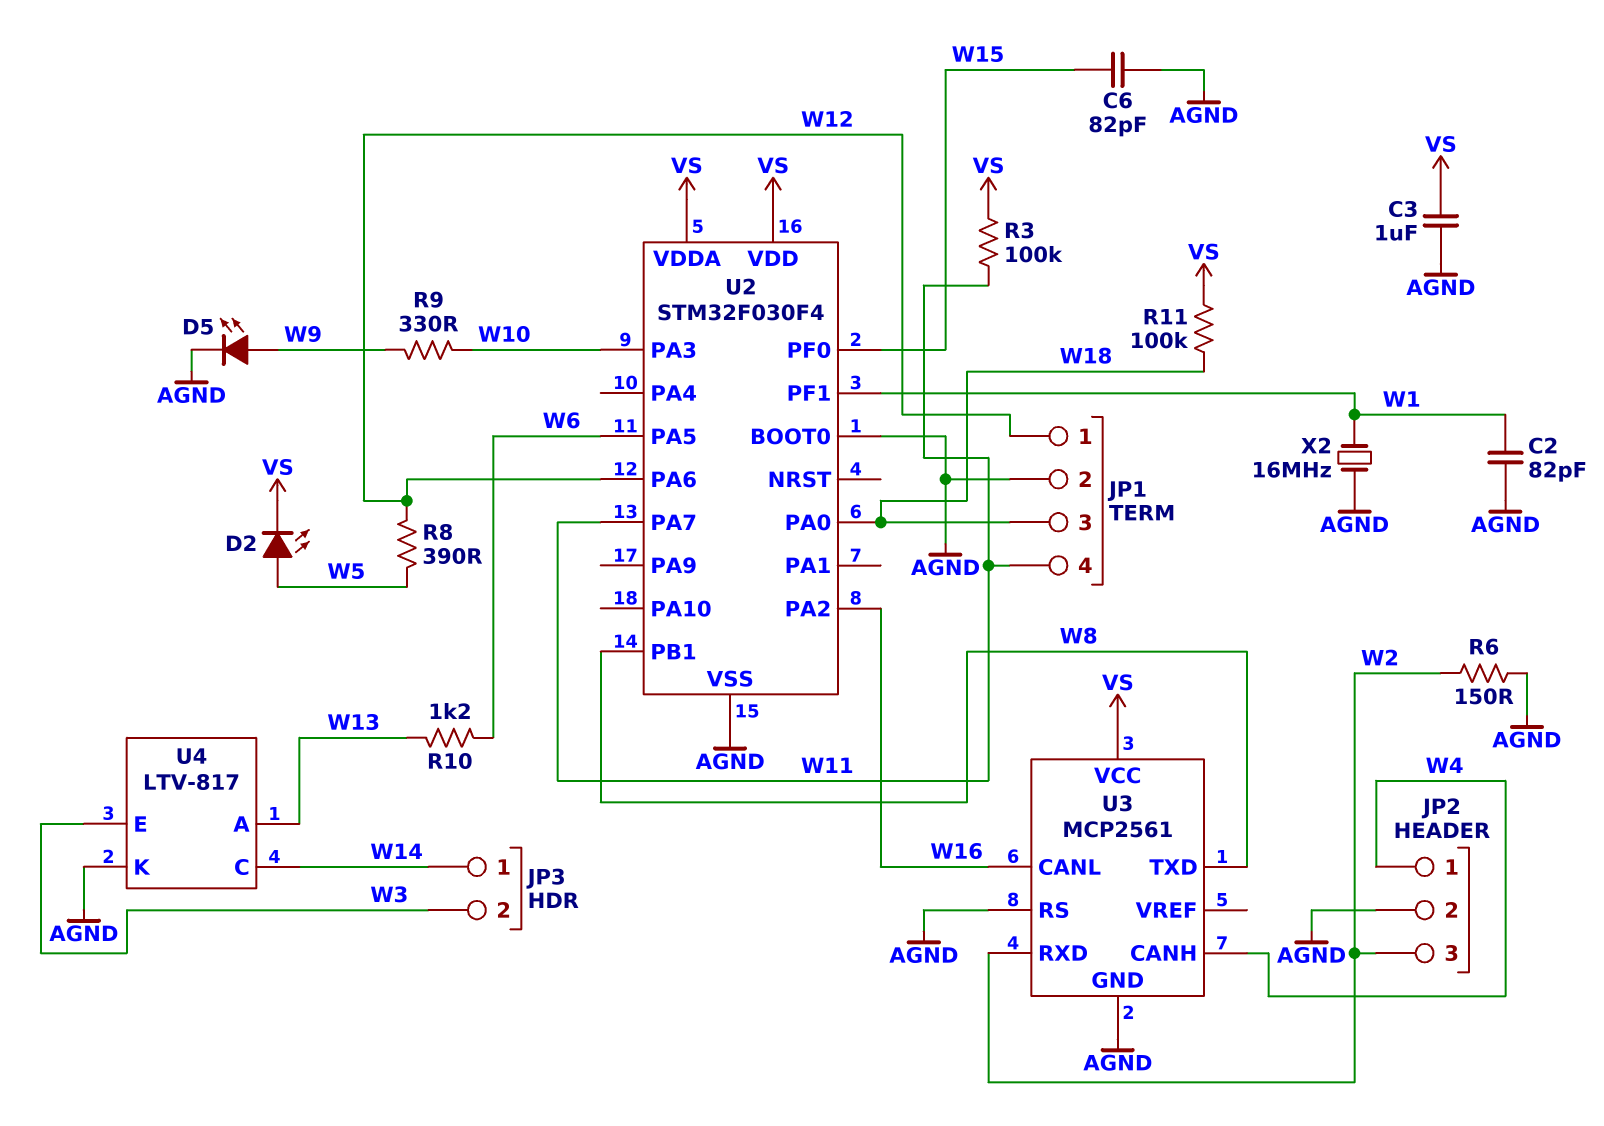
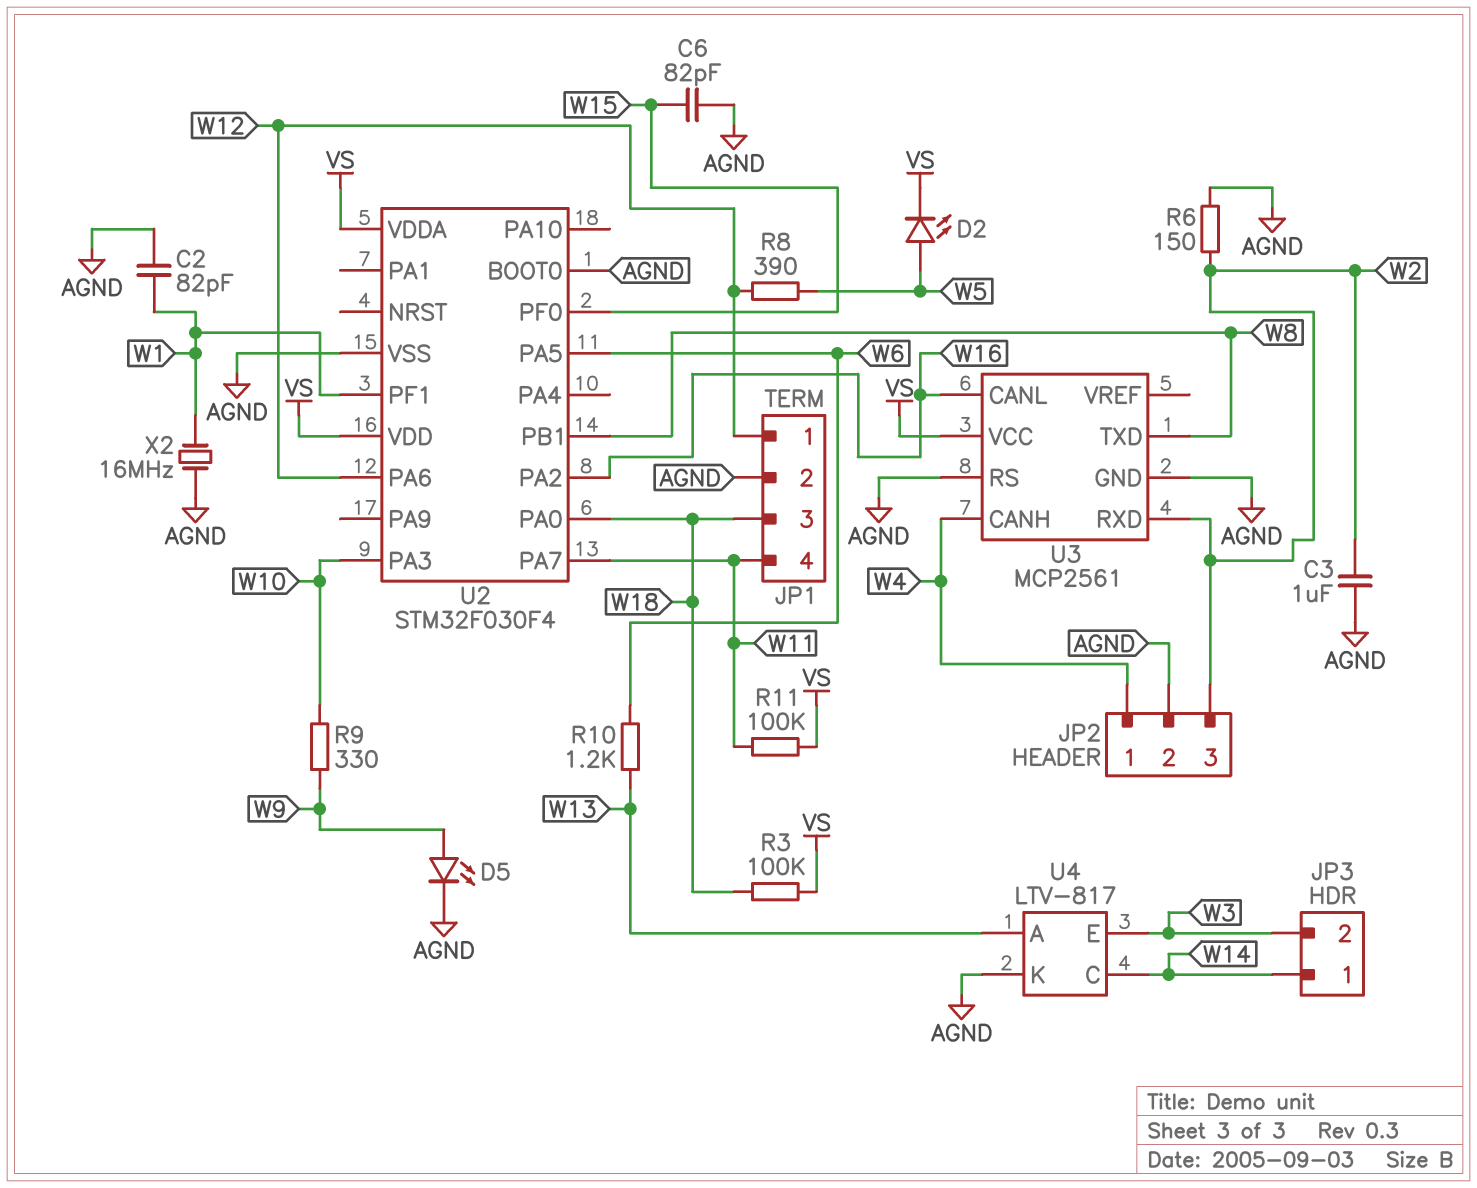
C3: 1uF (AGND, VS) -> 1uF (AGND, W2)
R3: 100k (VS, W11) -> 100k (VS, W18)
R11: 100k (VS, W18) -> 100k (VS, W11)

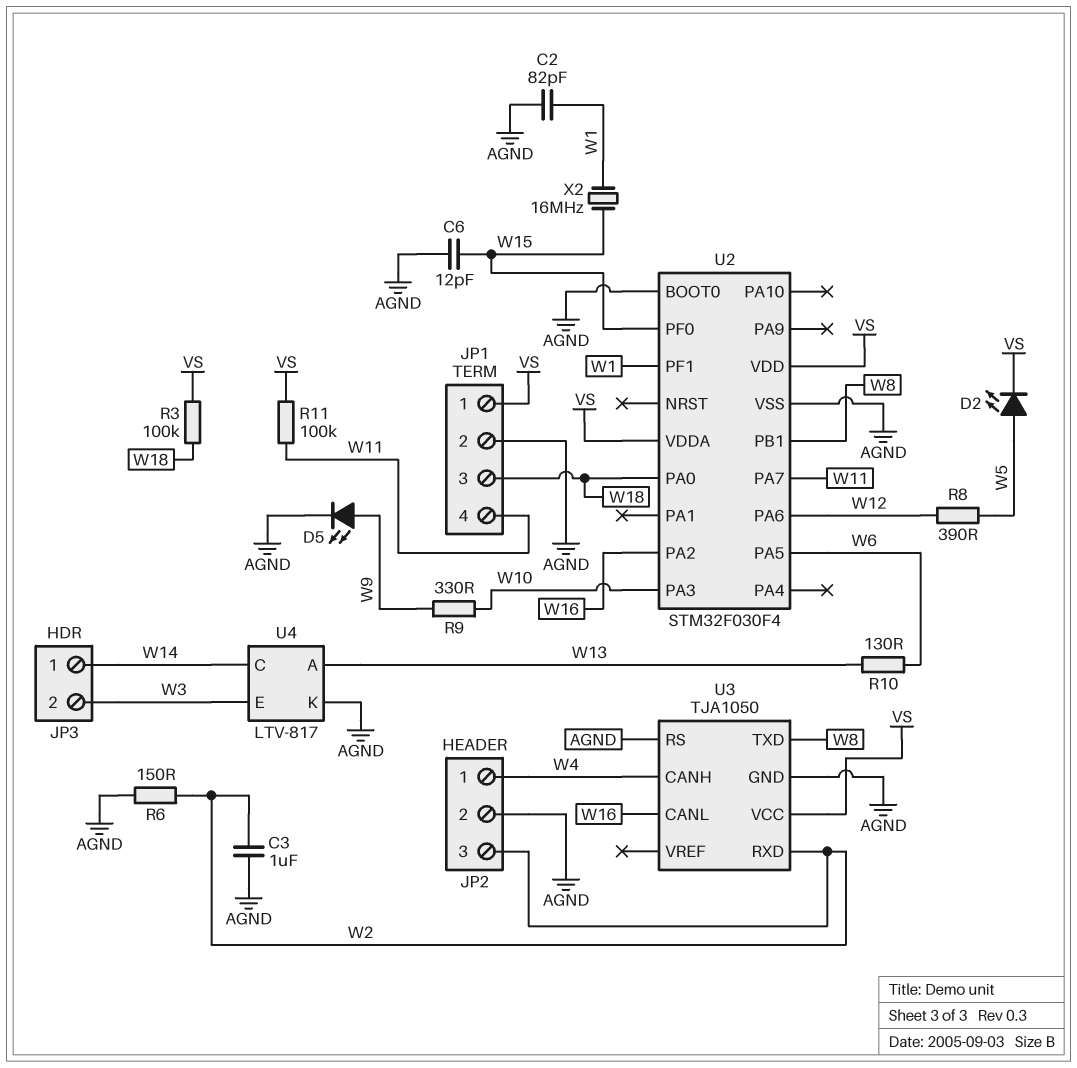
C6: 82pF (AGND, W15) -> 12pF (AGND, W15)
JP1 pin 1: W12 -> VS
R10: 1.2k (W6, W13) -> 130 (W6, W13)
U3: MCP2561 -> TJA1050
X2: 16MHz (AGND, W1) -> 16MHz (W1, W15)

